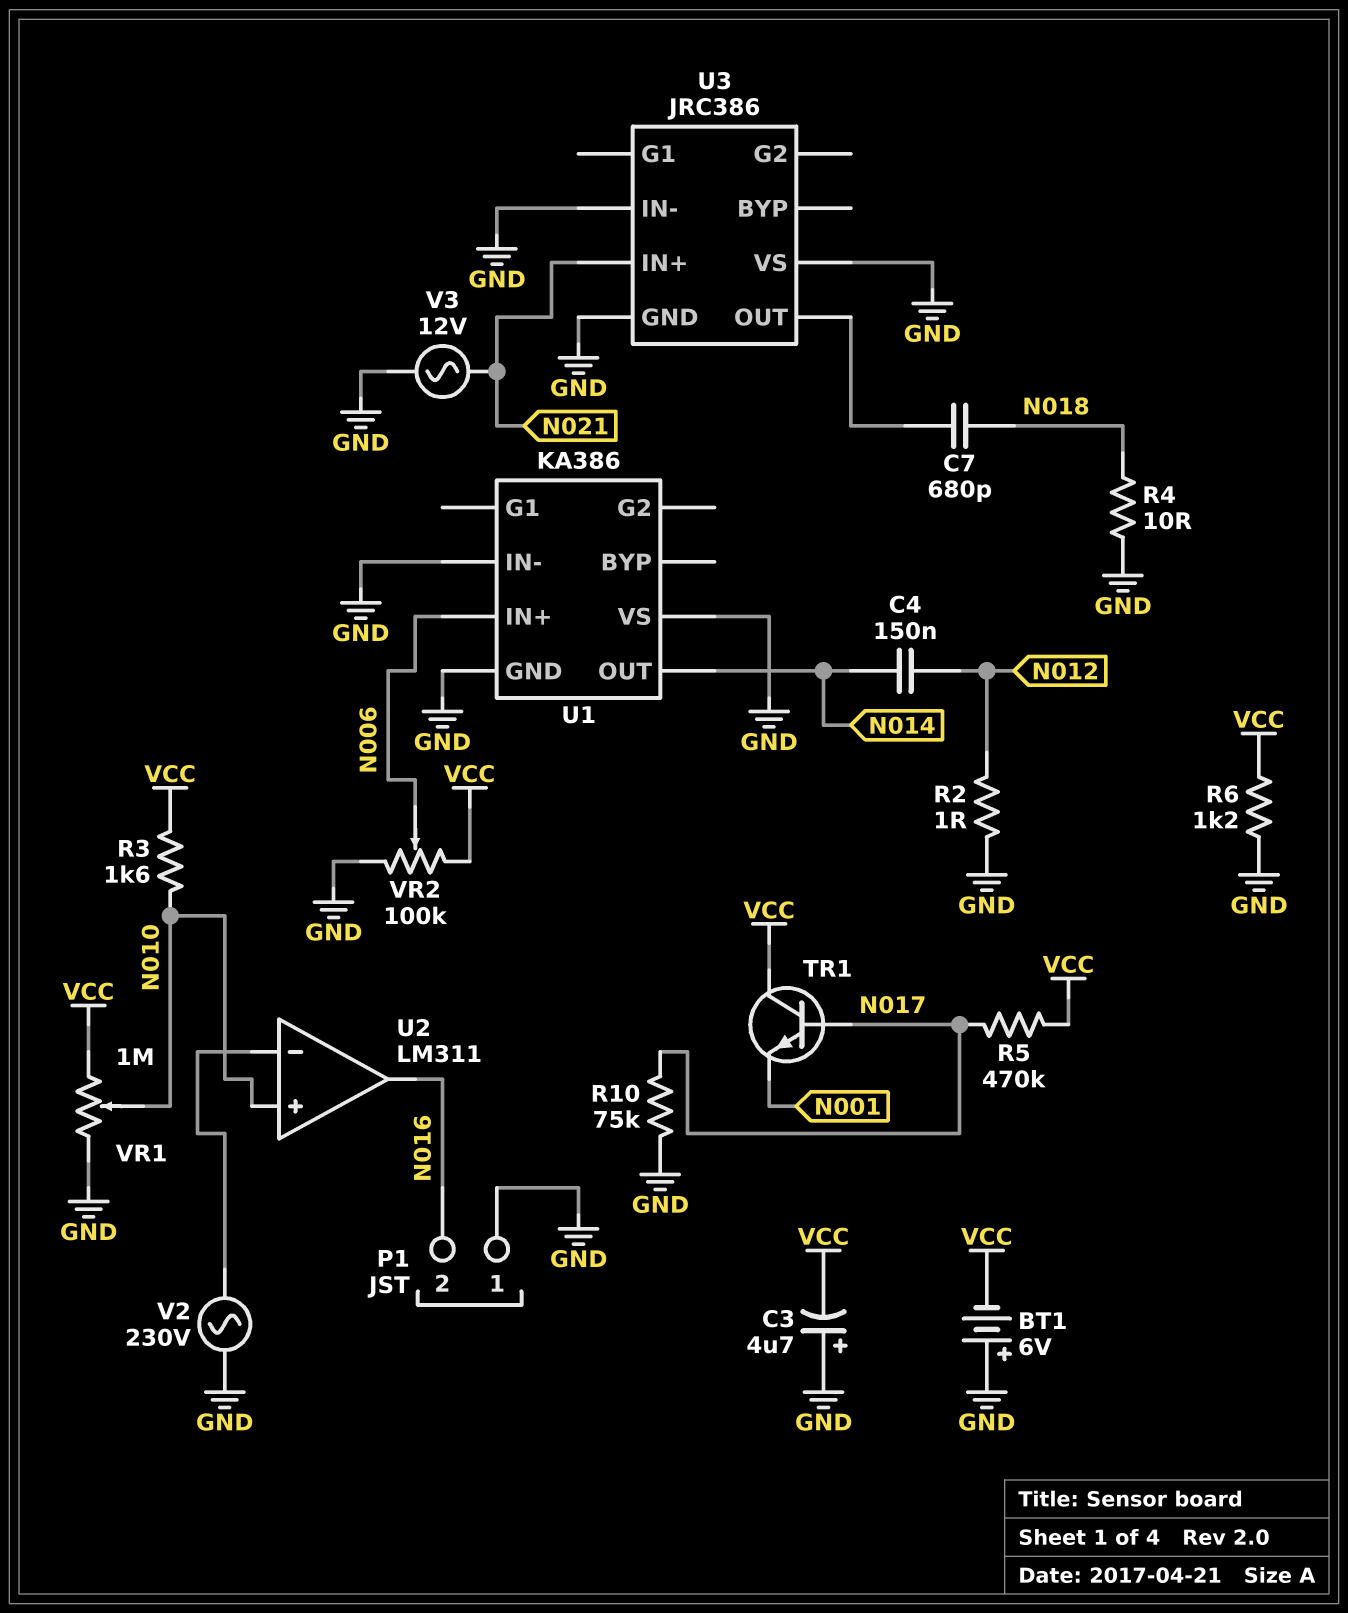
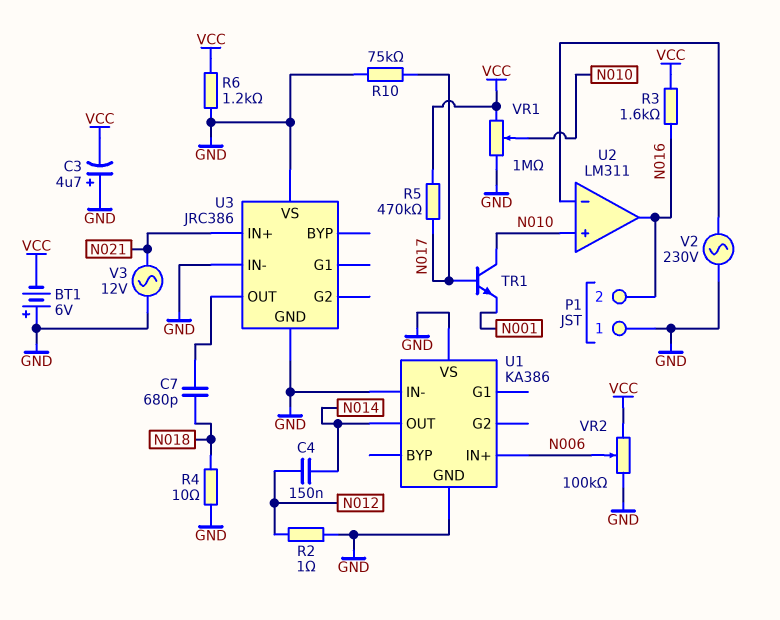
R3: 1.6k (N010, VCC) -> 1.6k (N016, VCC)
TR1: NPN (B N017, C VCC, E N001) -> NPN (B N017, C N010, E N001)

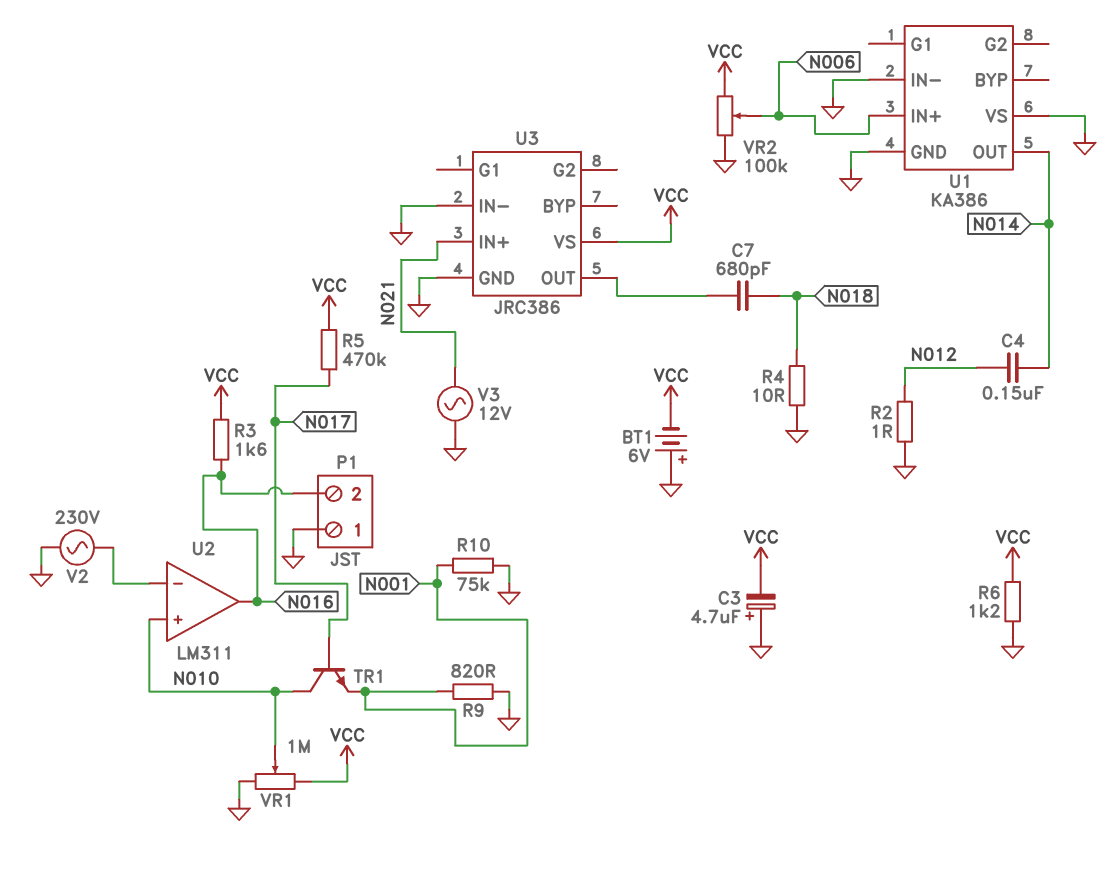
R9: none -> 820 (GND, N001)
R10: 75k (GND, N017) -> 75k (GND, N001)
U3 pin VS: GND -> VCC

